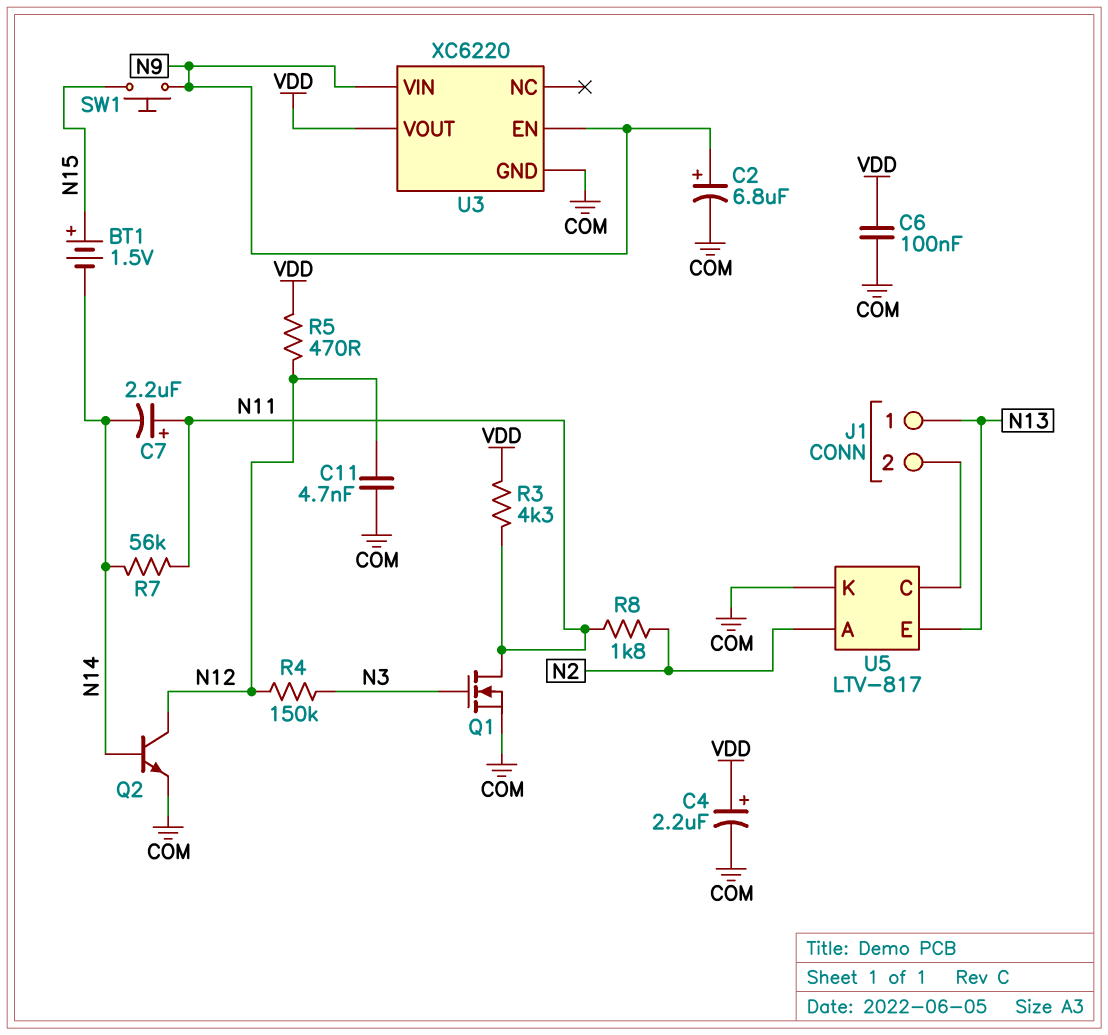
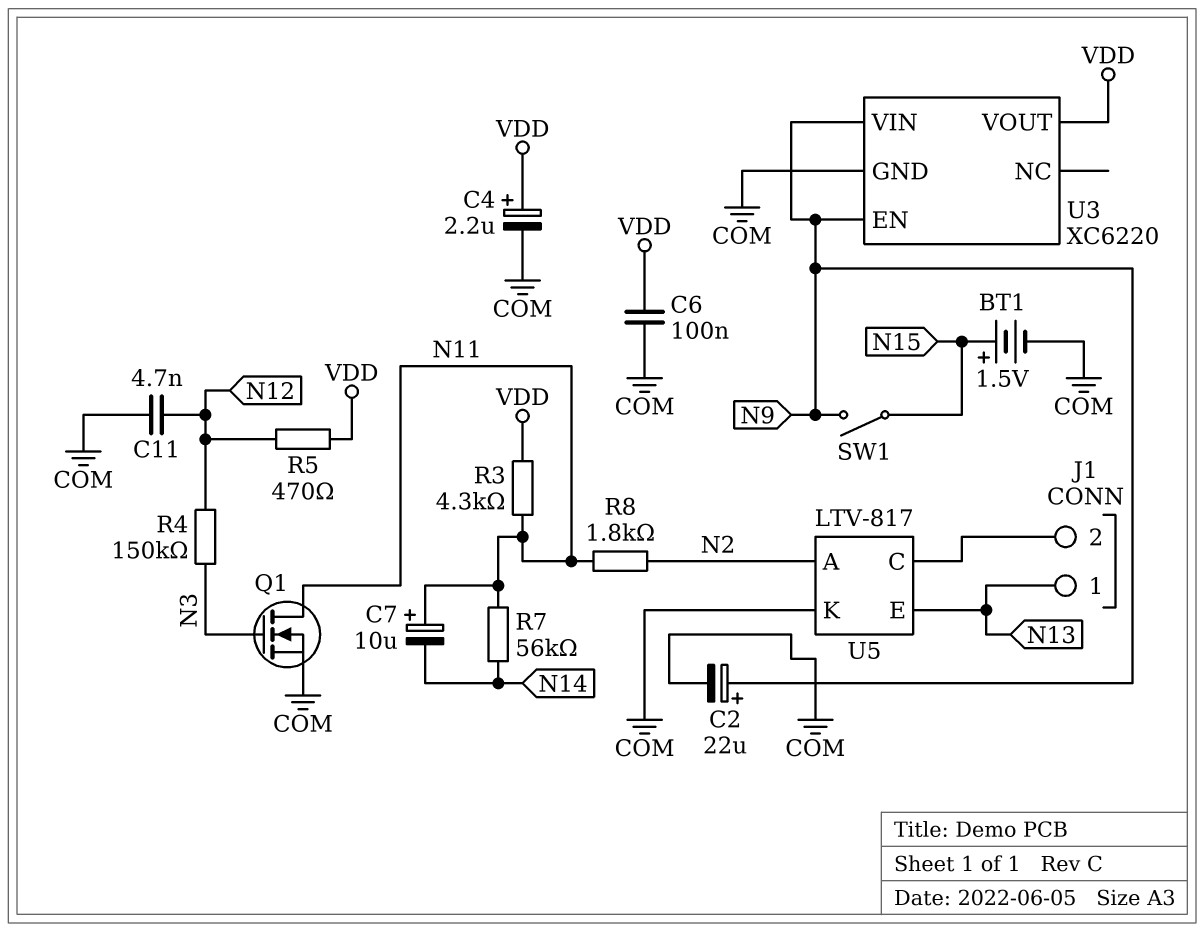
BT1: 1.5V (plus N15, minus N14) -> 1.5V (plus N15, minus COM)
C2: 6.8uF (plus N9, minus COM) -> 22uF (plus N9, minus COM)
C7: 2.2uF (plus N11, minus N14) -> 10uF (plus N11, minus N14)
Q2: NPN (B N14, C N12, E COM) -> none
SW1: button (N9, N15) -> switch (N9, N15)

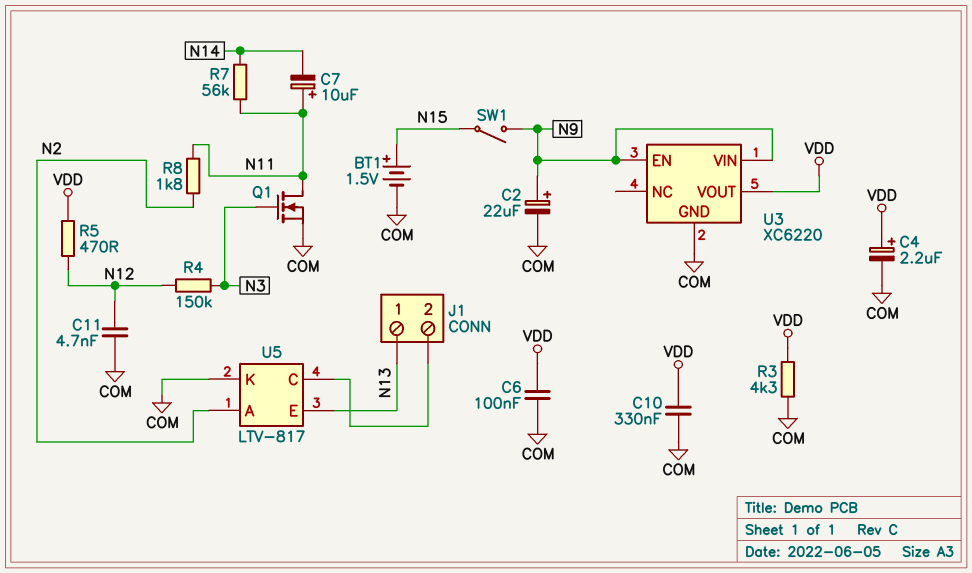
C10: none -> 330nF (COM, VDD)
R3: 4.3k (N11, VDD) -> 4.3k (COM, VDD)

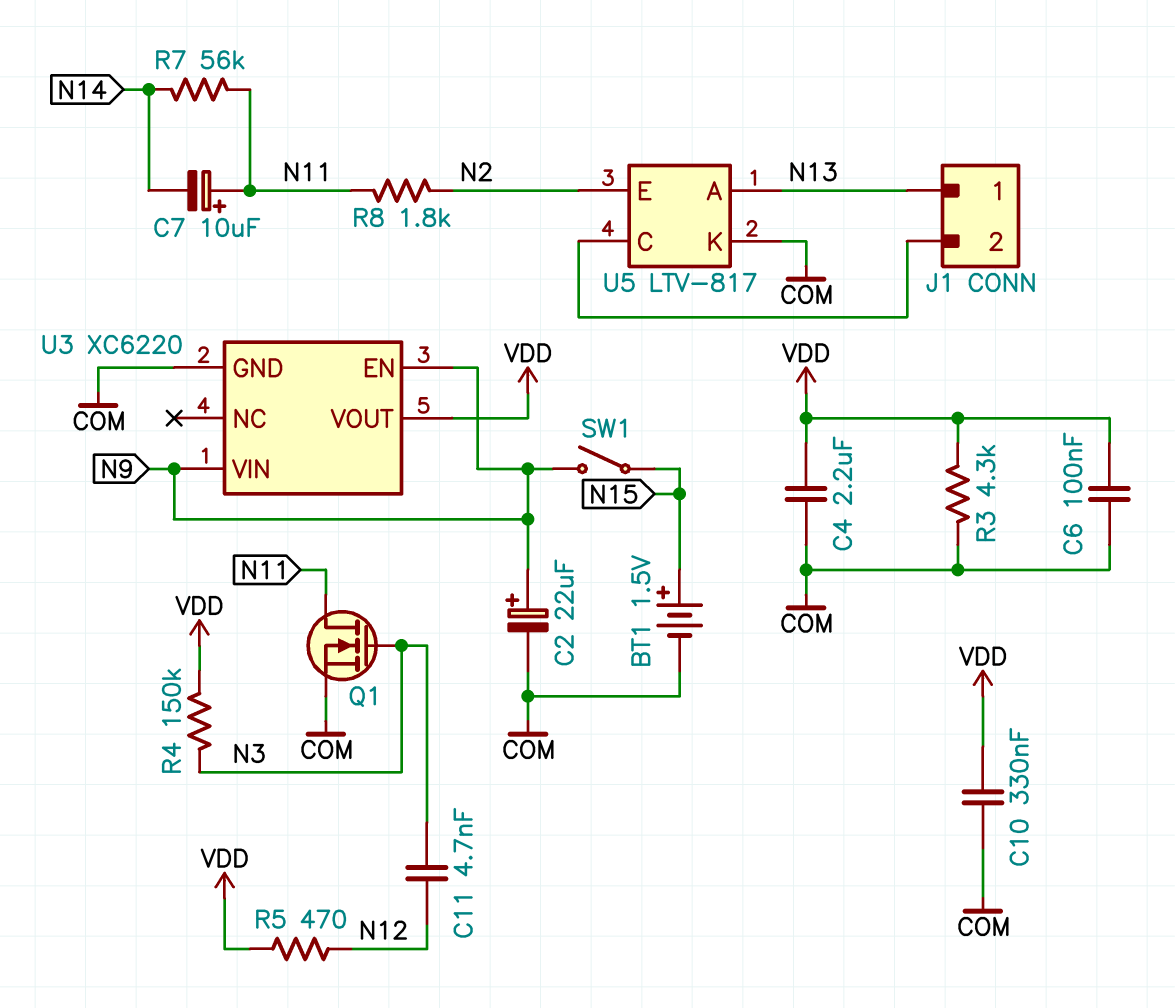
C4: 2.2uF (plus VDD, minus COM) -> 2.2uF (COM, VDD)
C11: 4.7nF (COM, N12) -> 4.7nF (N3, N12)
R4: 150k (N3, N12) -> 150k (N3, VDD)
U5 pin A: N2 -> N13
U5 pin E: N13 -> N2

